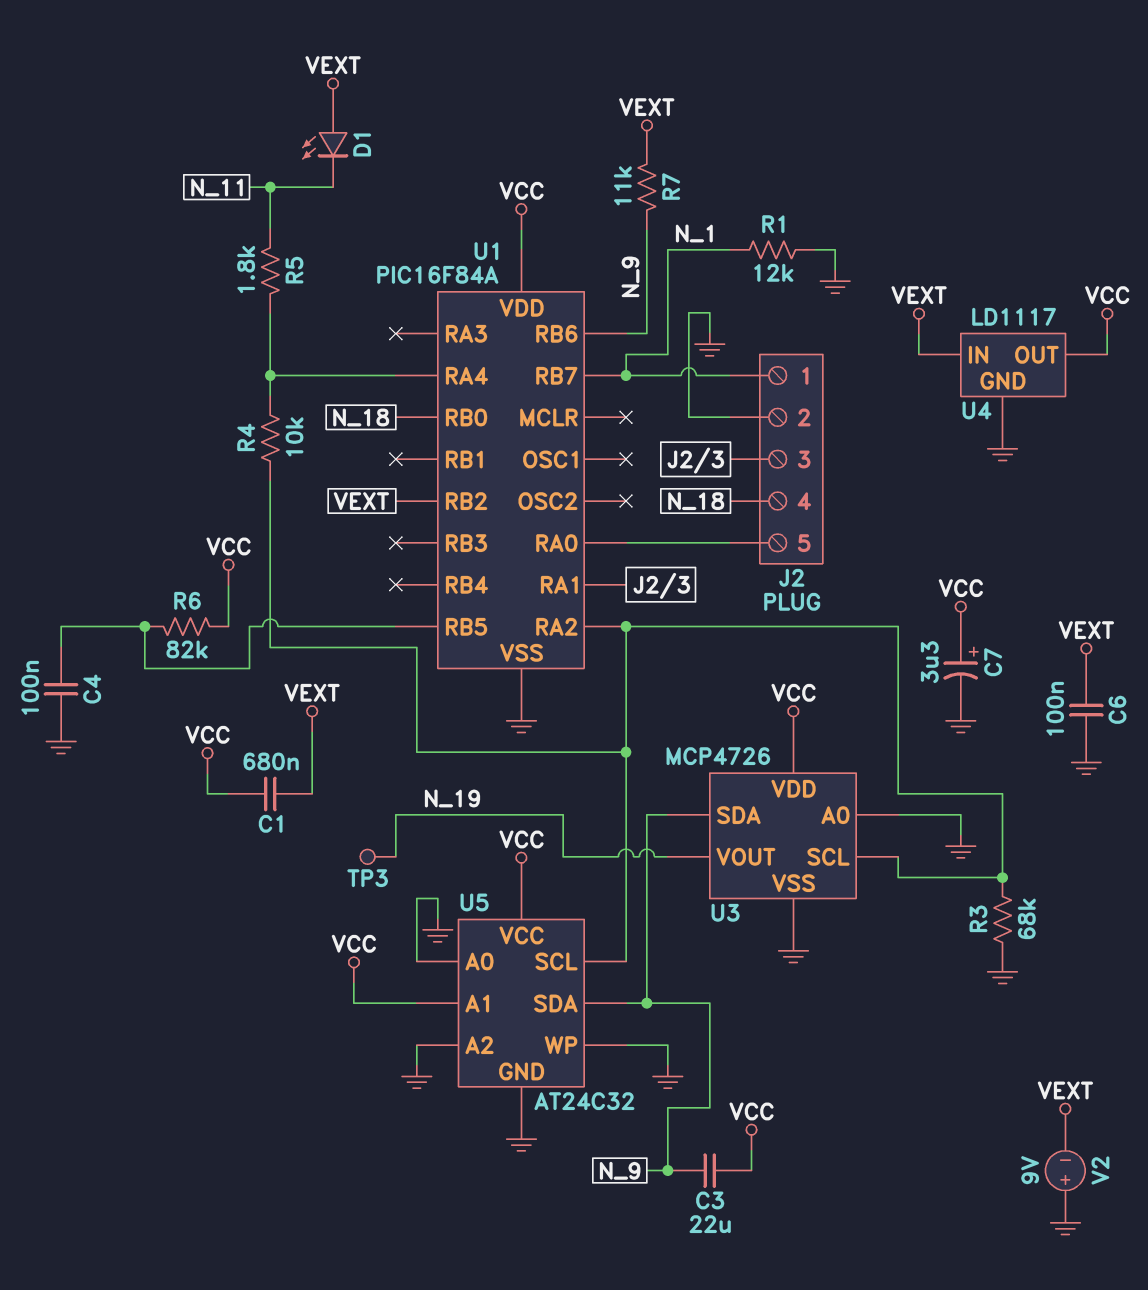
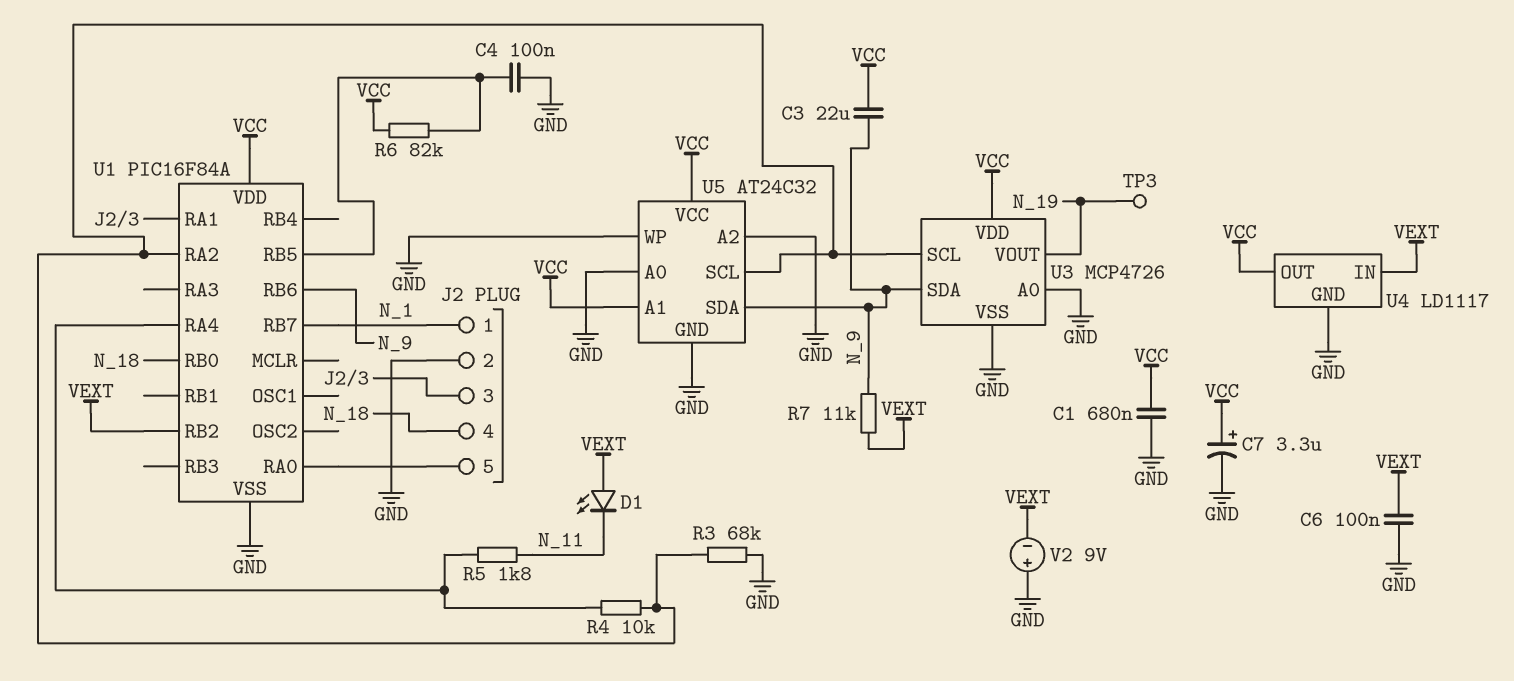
C1: 680nF (VCC, VEXT) -> 680nF (GND, VCC)
R1: 12k (GND, N_1) -> none

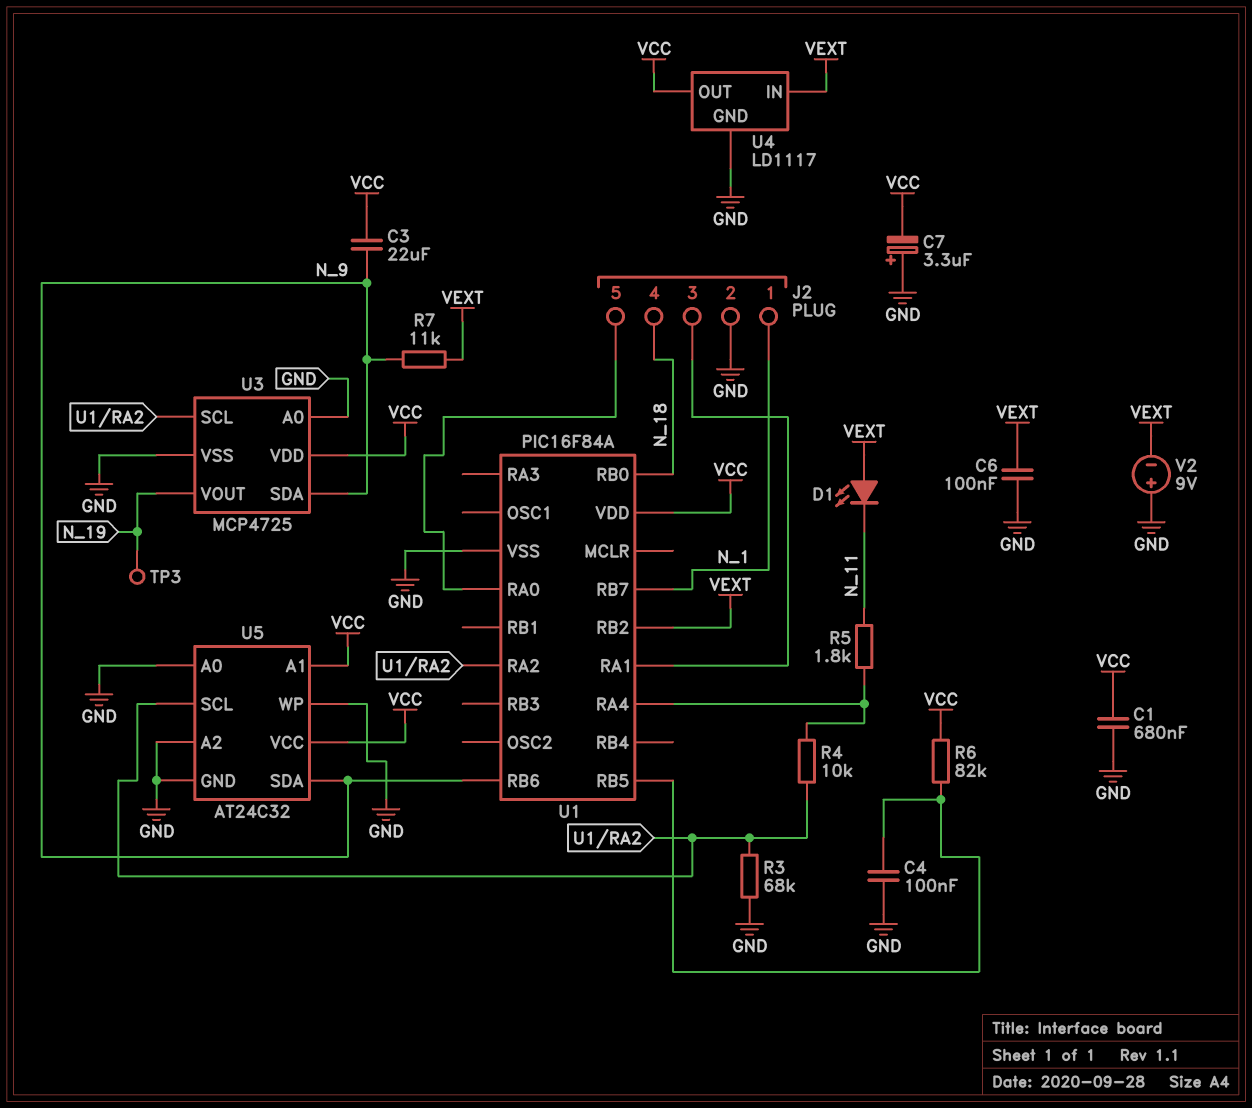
C7: 3.3uF (plus VCC, minus GND) -> 3.3uF (plus GND, minus VCC)
U3: MCP4726 -> MCP4725

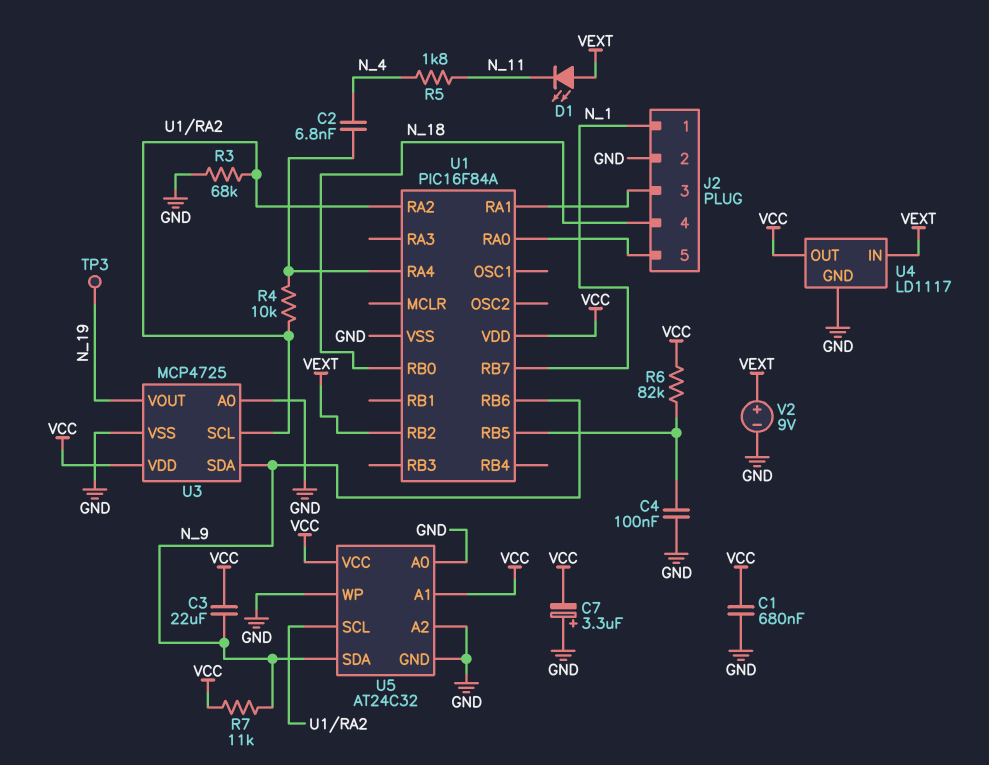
C2: none -> 6.8nF (N_4, U1/RA4)
C6: 100nF (GND, VEXT) -> none
R5: 1.8k (N_11, U1/RA4) -> 1.8k (N_4, N_11)
R7: 11k (N_9, VEXT) -> 11k (N_9, VCC)
V2: 9V (plus GND, minus VEXT) -> 9V (plus VEXT, minus GND)

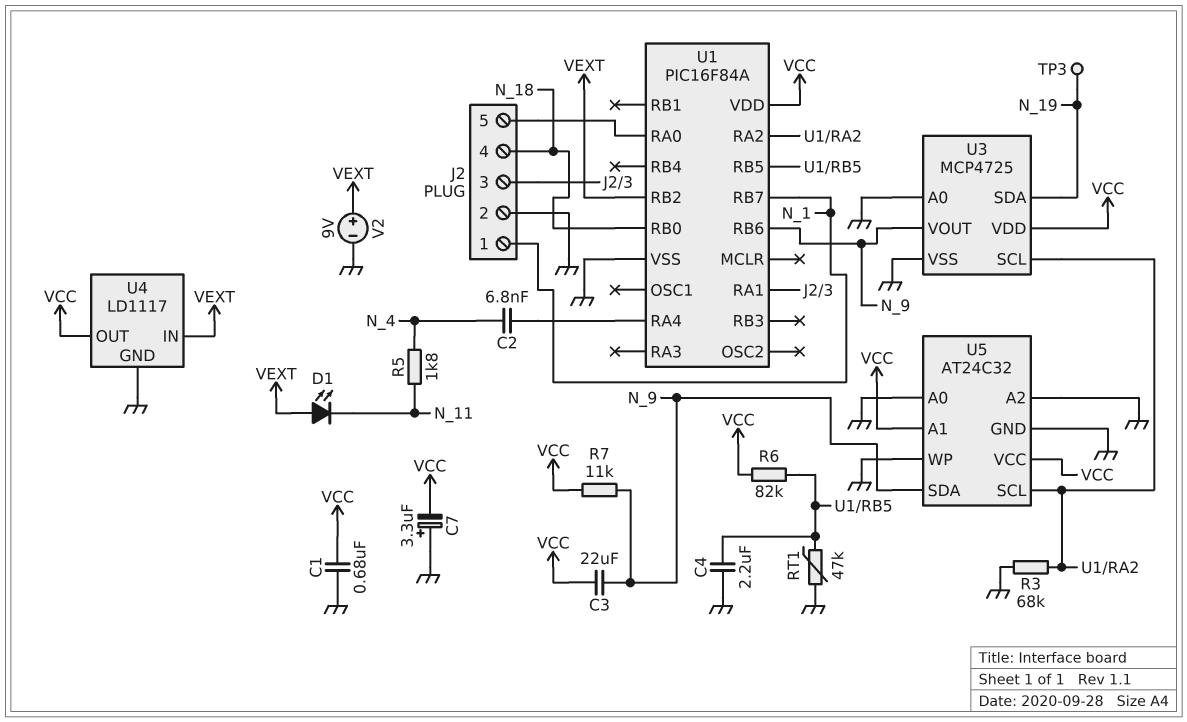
C4: 100nF (GND, U1/RB5) -> 2.2uF (GND, U1/RB5)
R4: 10k (U1/RA2, U1/RA4) -> none
RT1: none -> 47k (GND, U1/RB5)
U3 pin SDA: N_9 -> N_19
U3 pin VOUT: N_19 -> N_9

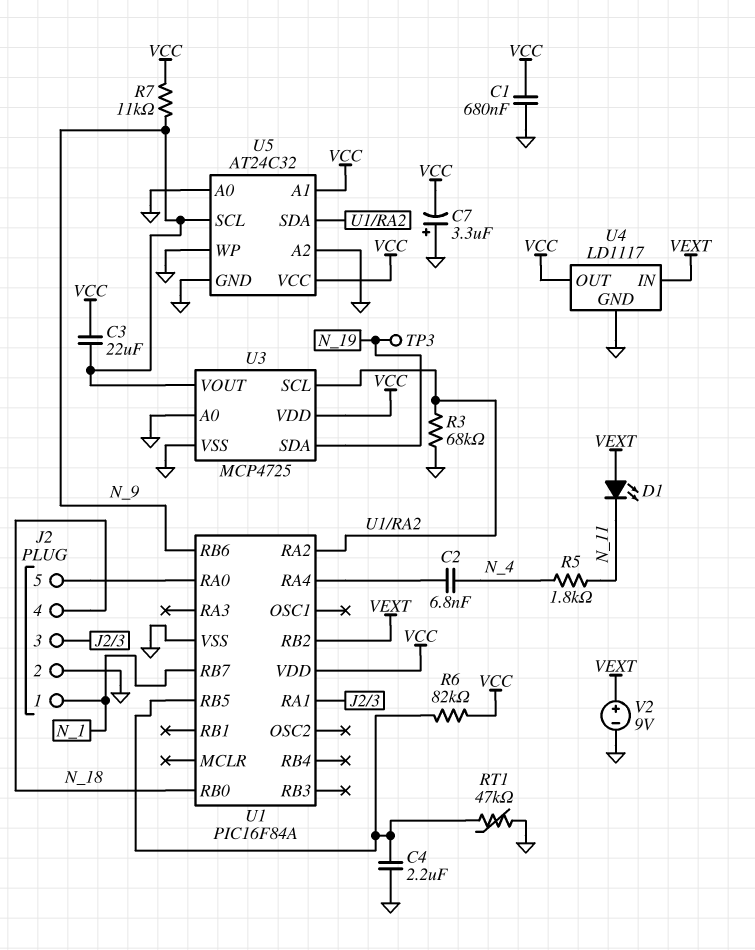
U5 pin SCL: U1/RA2 -> N_9
U5 pin SDA: N_9 -> U1/RA2

